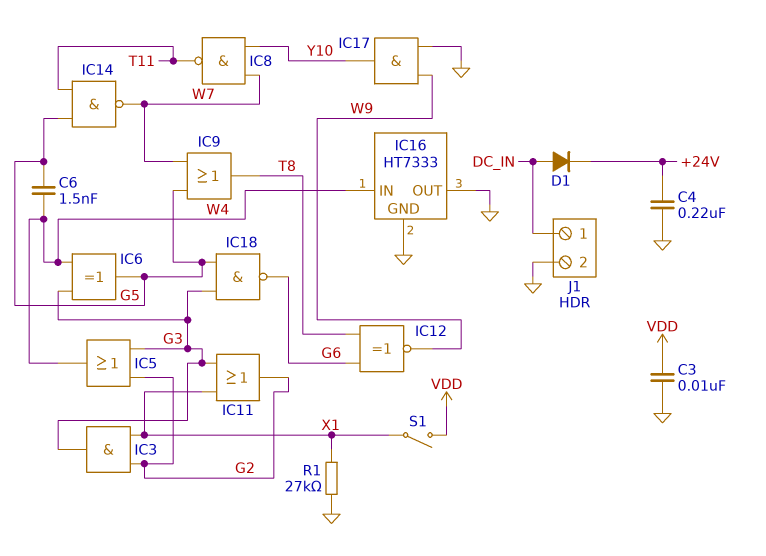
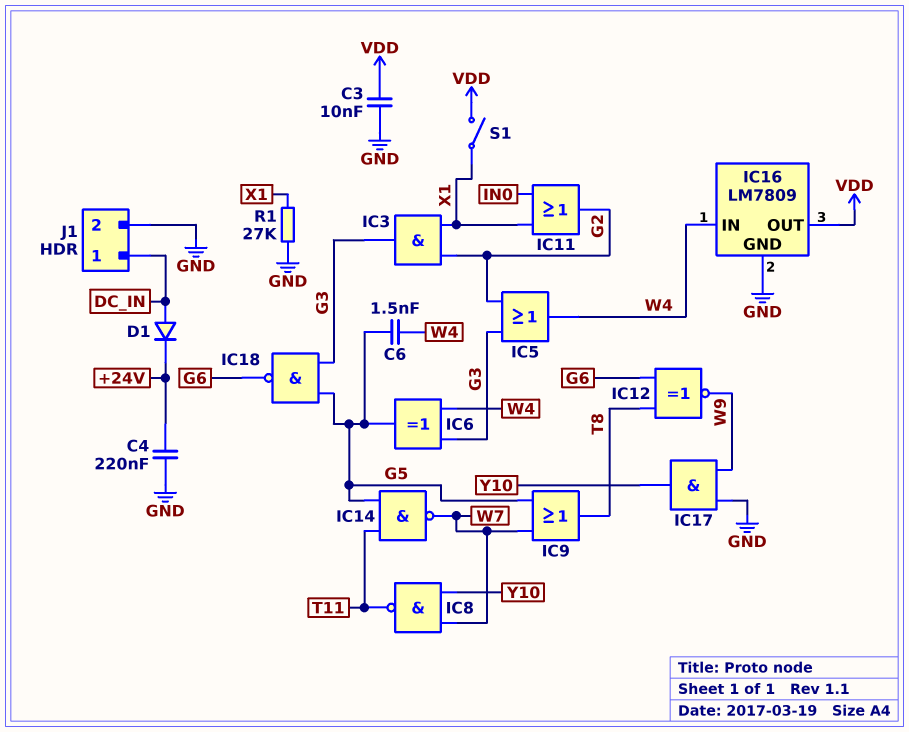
IC11: OR (in G3, in X1, out G2) -> OR (in IN0, in X1, out G2)
IC16: HT7333 -> LM7809
IC16 pin OUT: GND -> VDD

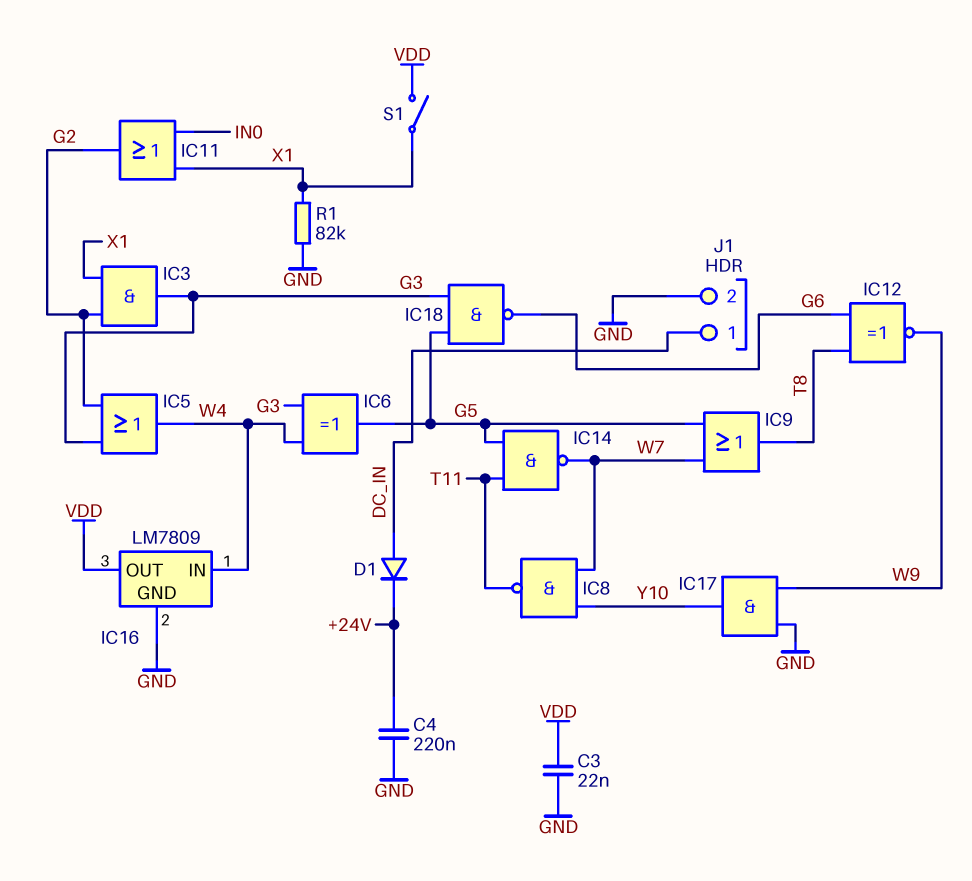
C3: 10nF (GND, VDD) -> 22nF (GND, VDD)
C6: 1.5nF (G5, W4) -> none
R1: 27k (GND, X1) -> 82k (GND, X1)

